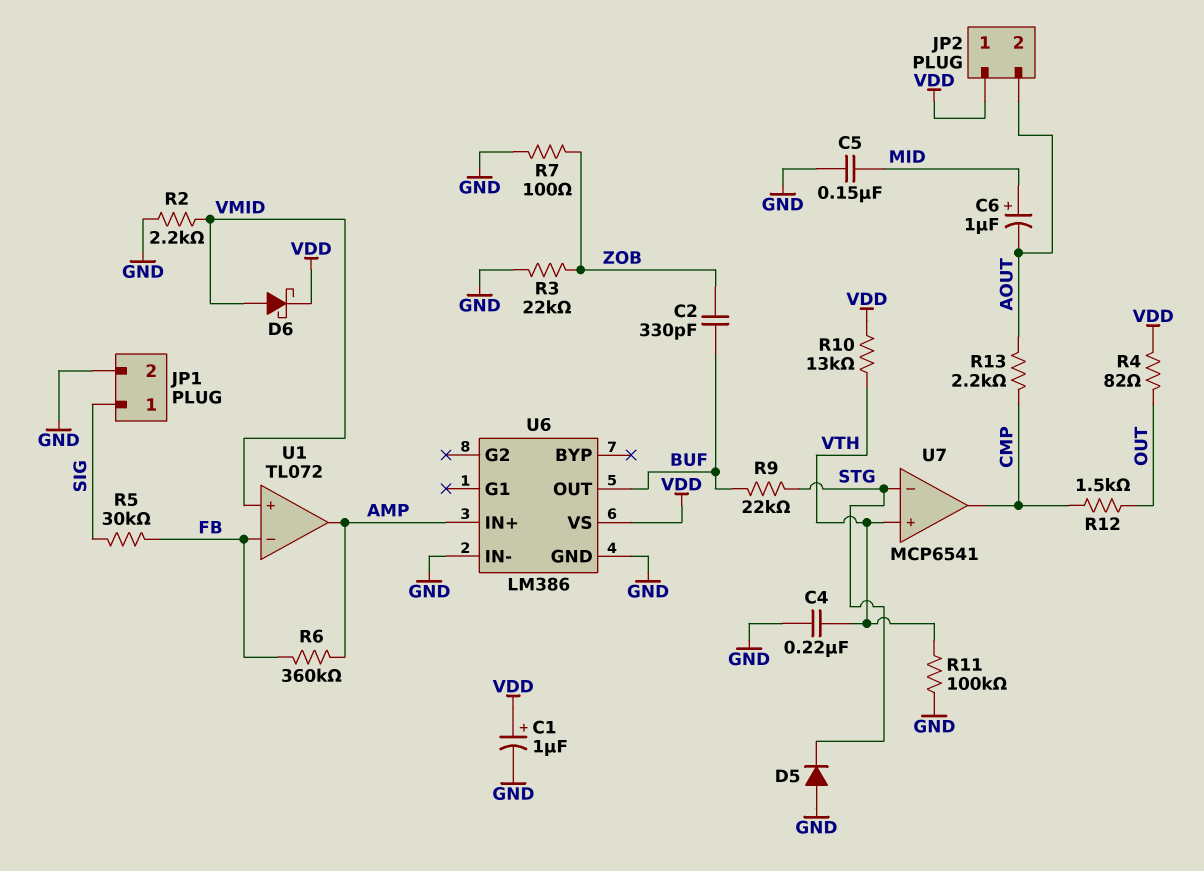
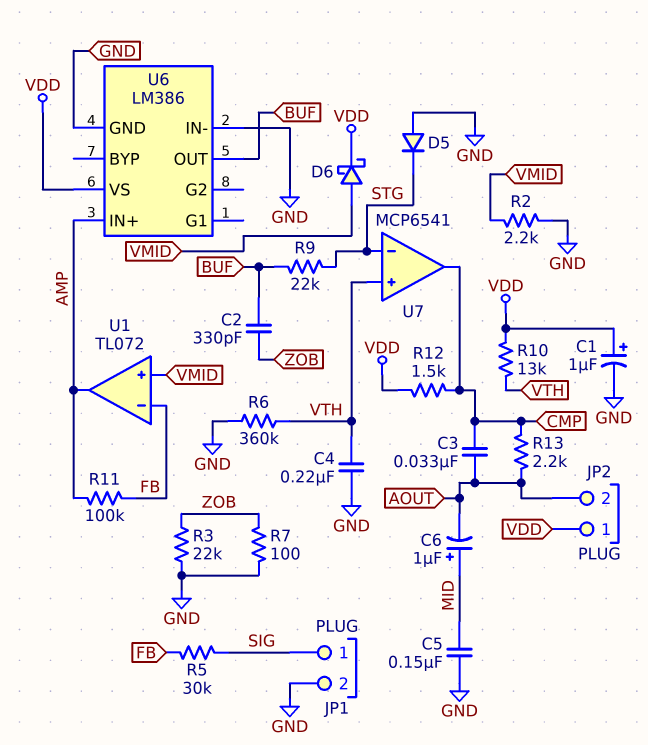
C3: none -> 33nF (AOUT, CMP)
R4: 82 (OUT, VDD) -> none
R6: 360k (AMP, FB) -> 360k (GND, VTH)
R11: 100k (GND, VTH) -> 100k (AMP, FB)
R12: 1.5k (CMP, OUT) -> 1.5k (CMP, VDD)

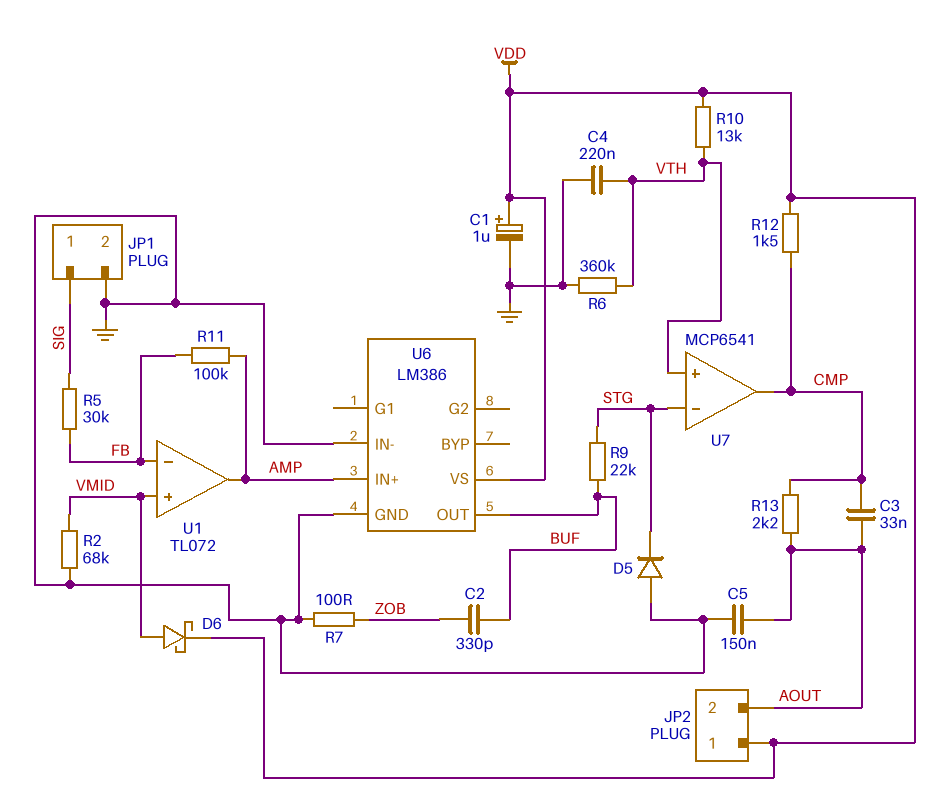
C5: 150nF (GND, MID) -> 150nF (AOUT, GND)
C6: 1uF (plus MID, minus AOUT) -> none
R2: 2.2k (GND, VMID) -> 68k (GND, VMID)
R3: 22k (GND, ZOB) -> none

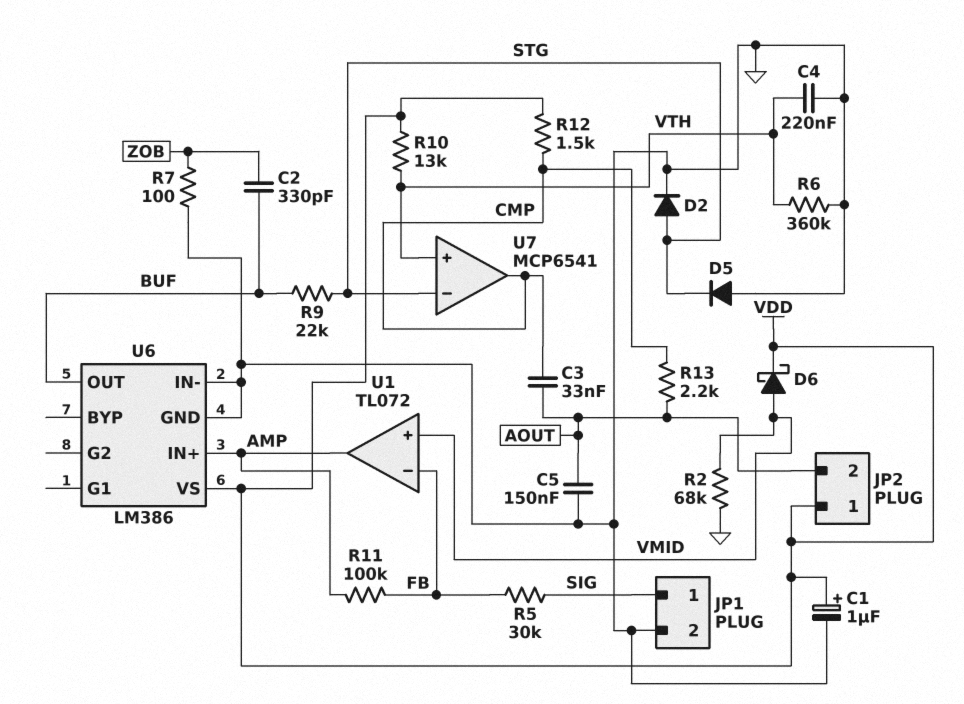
D2: none -> diode (A STG, K GND)

